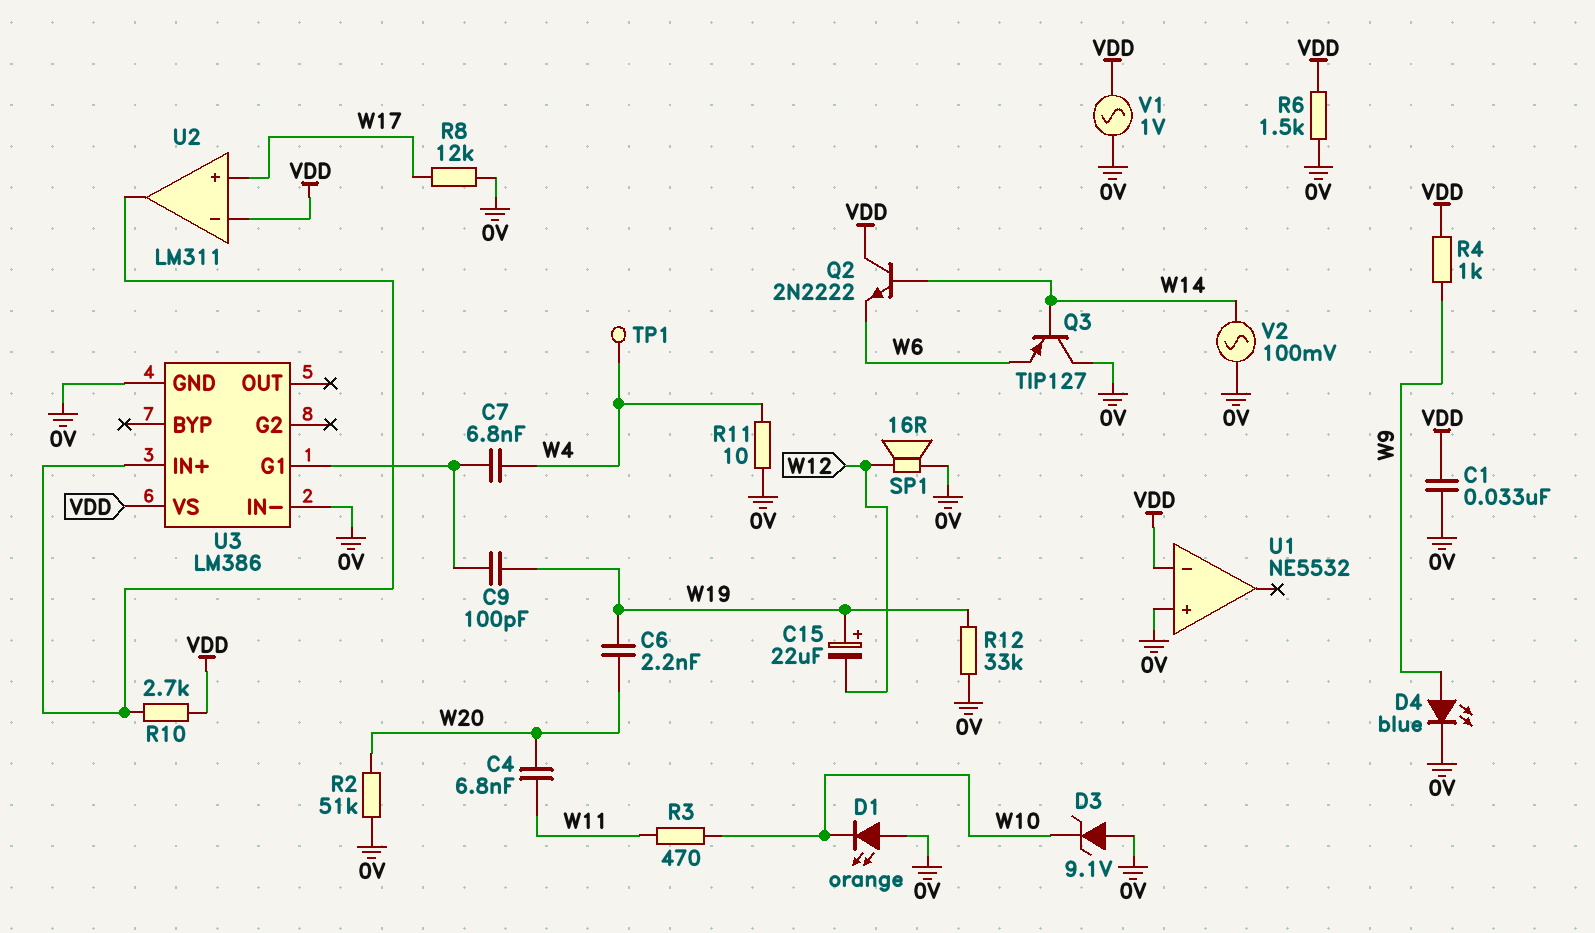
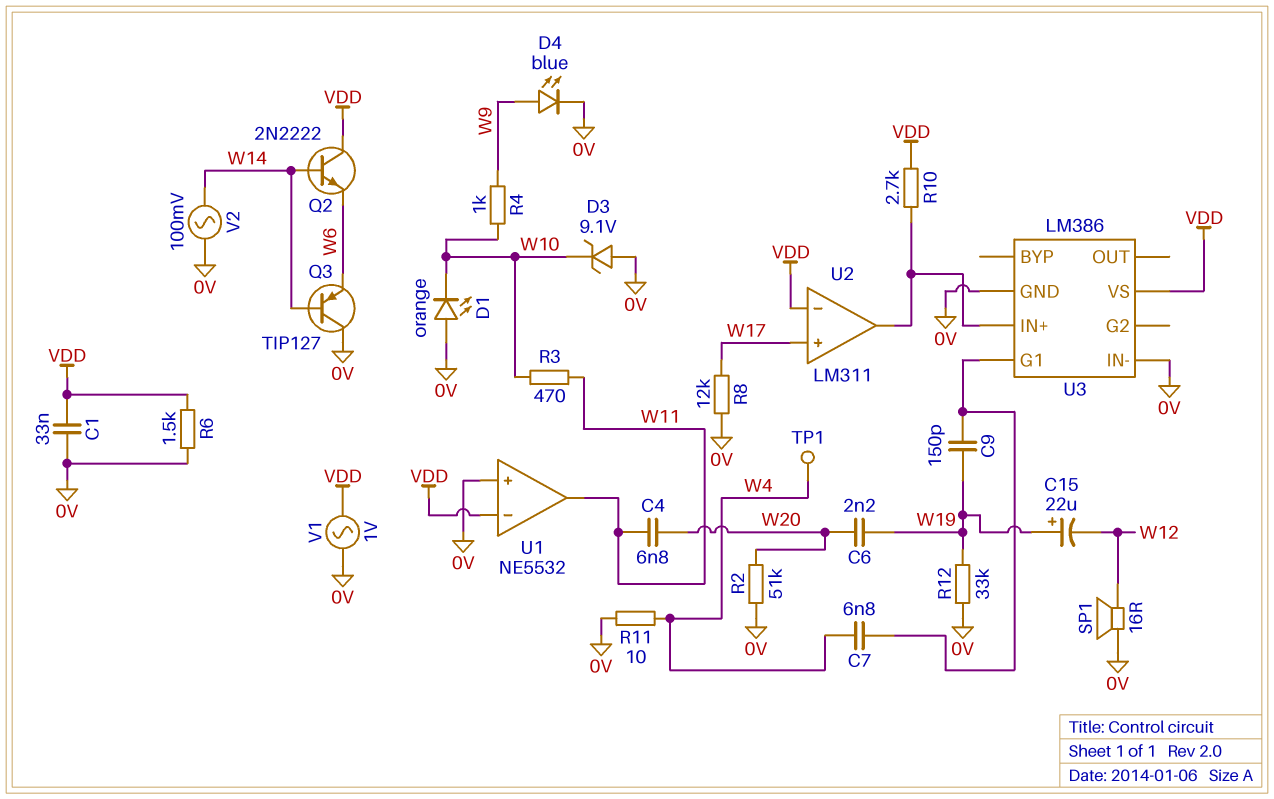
C9: 100pF (U3/G1, W19) -> 150pF (U3/G1, W19)
R4: 1k (VDD, W9) -> 1k (W9, W10)
U1 pin out: none -> W11

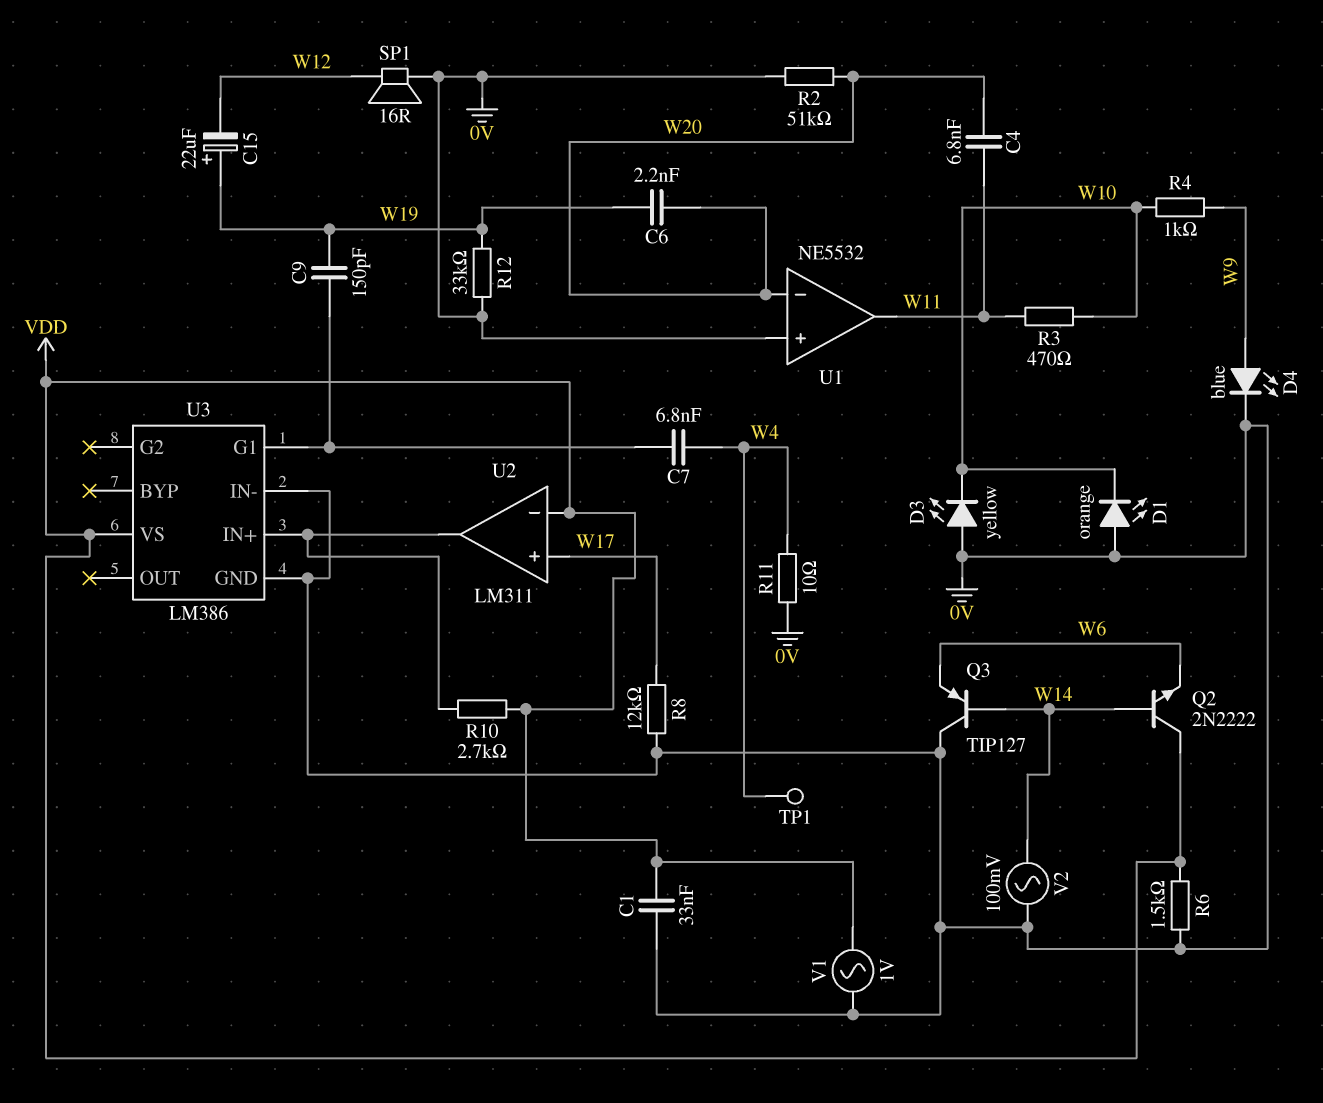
D3: zener 9.1V (A 0V, K W10) -> LED yellow (A 0V, K W10)
U1 pin in-: VDD -> W20

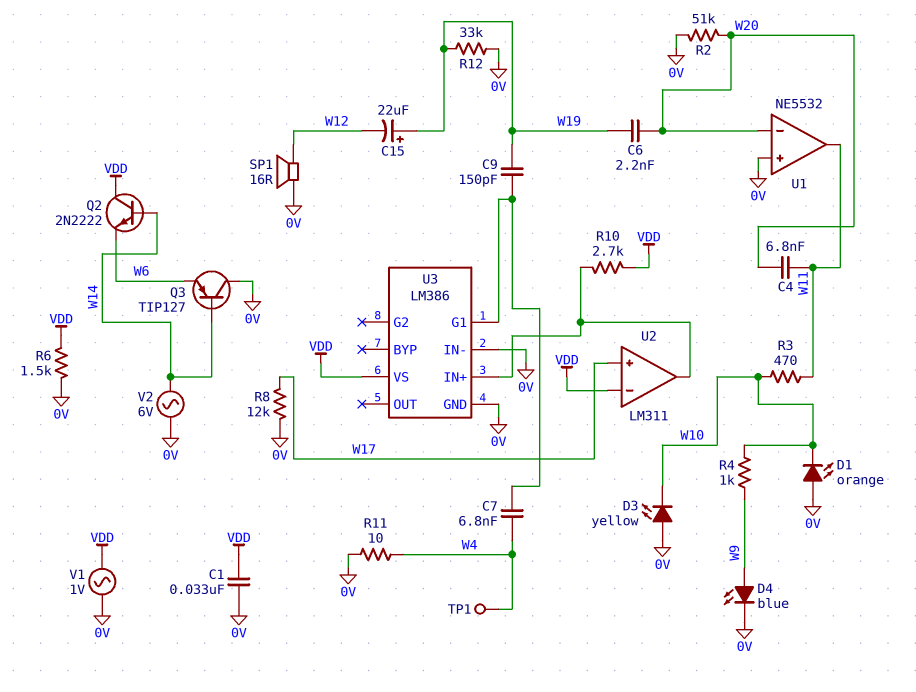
V2: AC 100mV (0V, W14) -> AC 6V (0V, W14)

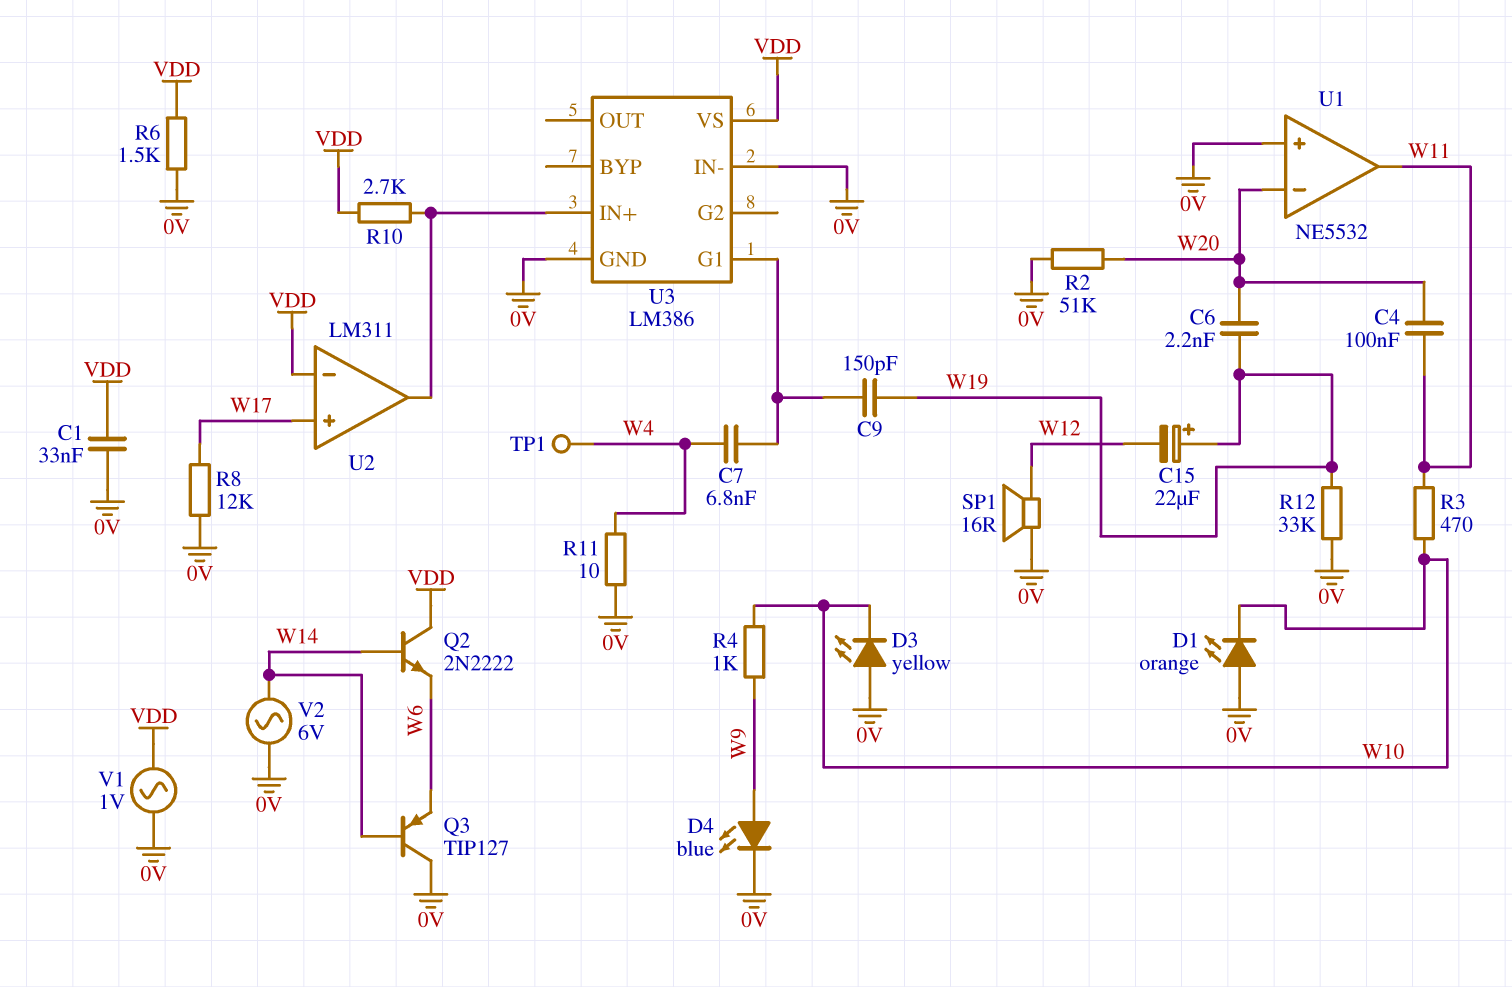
C4: 6.8nF (W11, W20) -> 100nF (W11, W20)

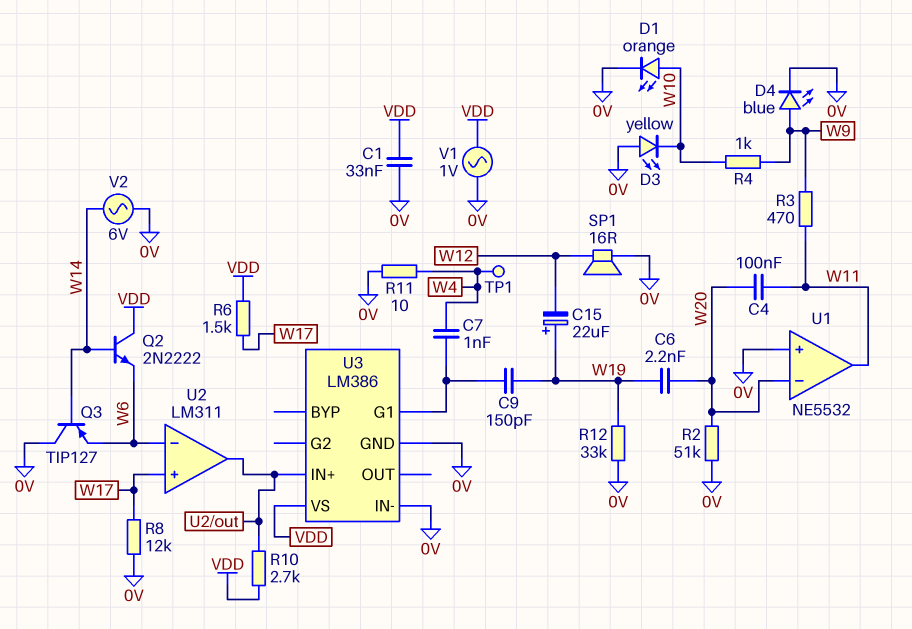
C7: 6.8nF (U3/G1, W4) -> 1nF (U3/G1, W4)
D1: LED orange (A 0V, K W10) -> LED orange (A W10, K 0V)
R3: 470 (W10, W11) -> 470 (W9, W11)
R6: 1.5k (0V, VDD) -> 1.5k (VDD, W17)
U2 pin in-: VDD -> W6

